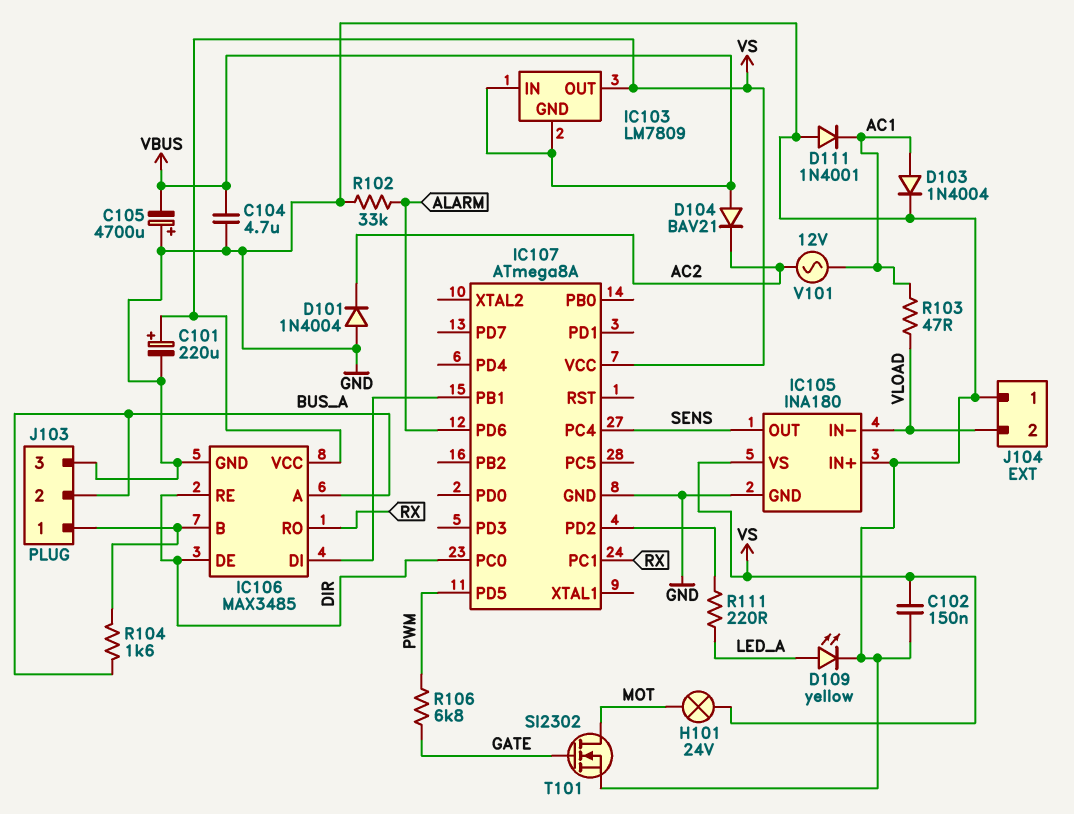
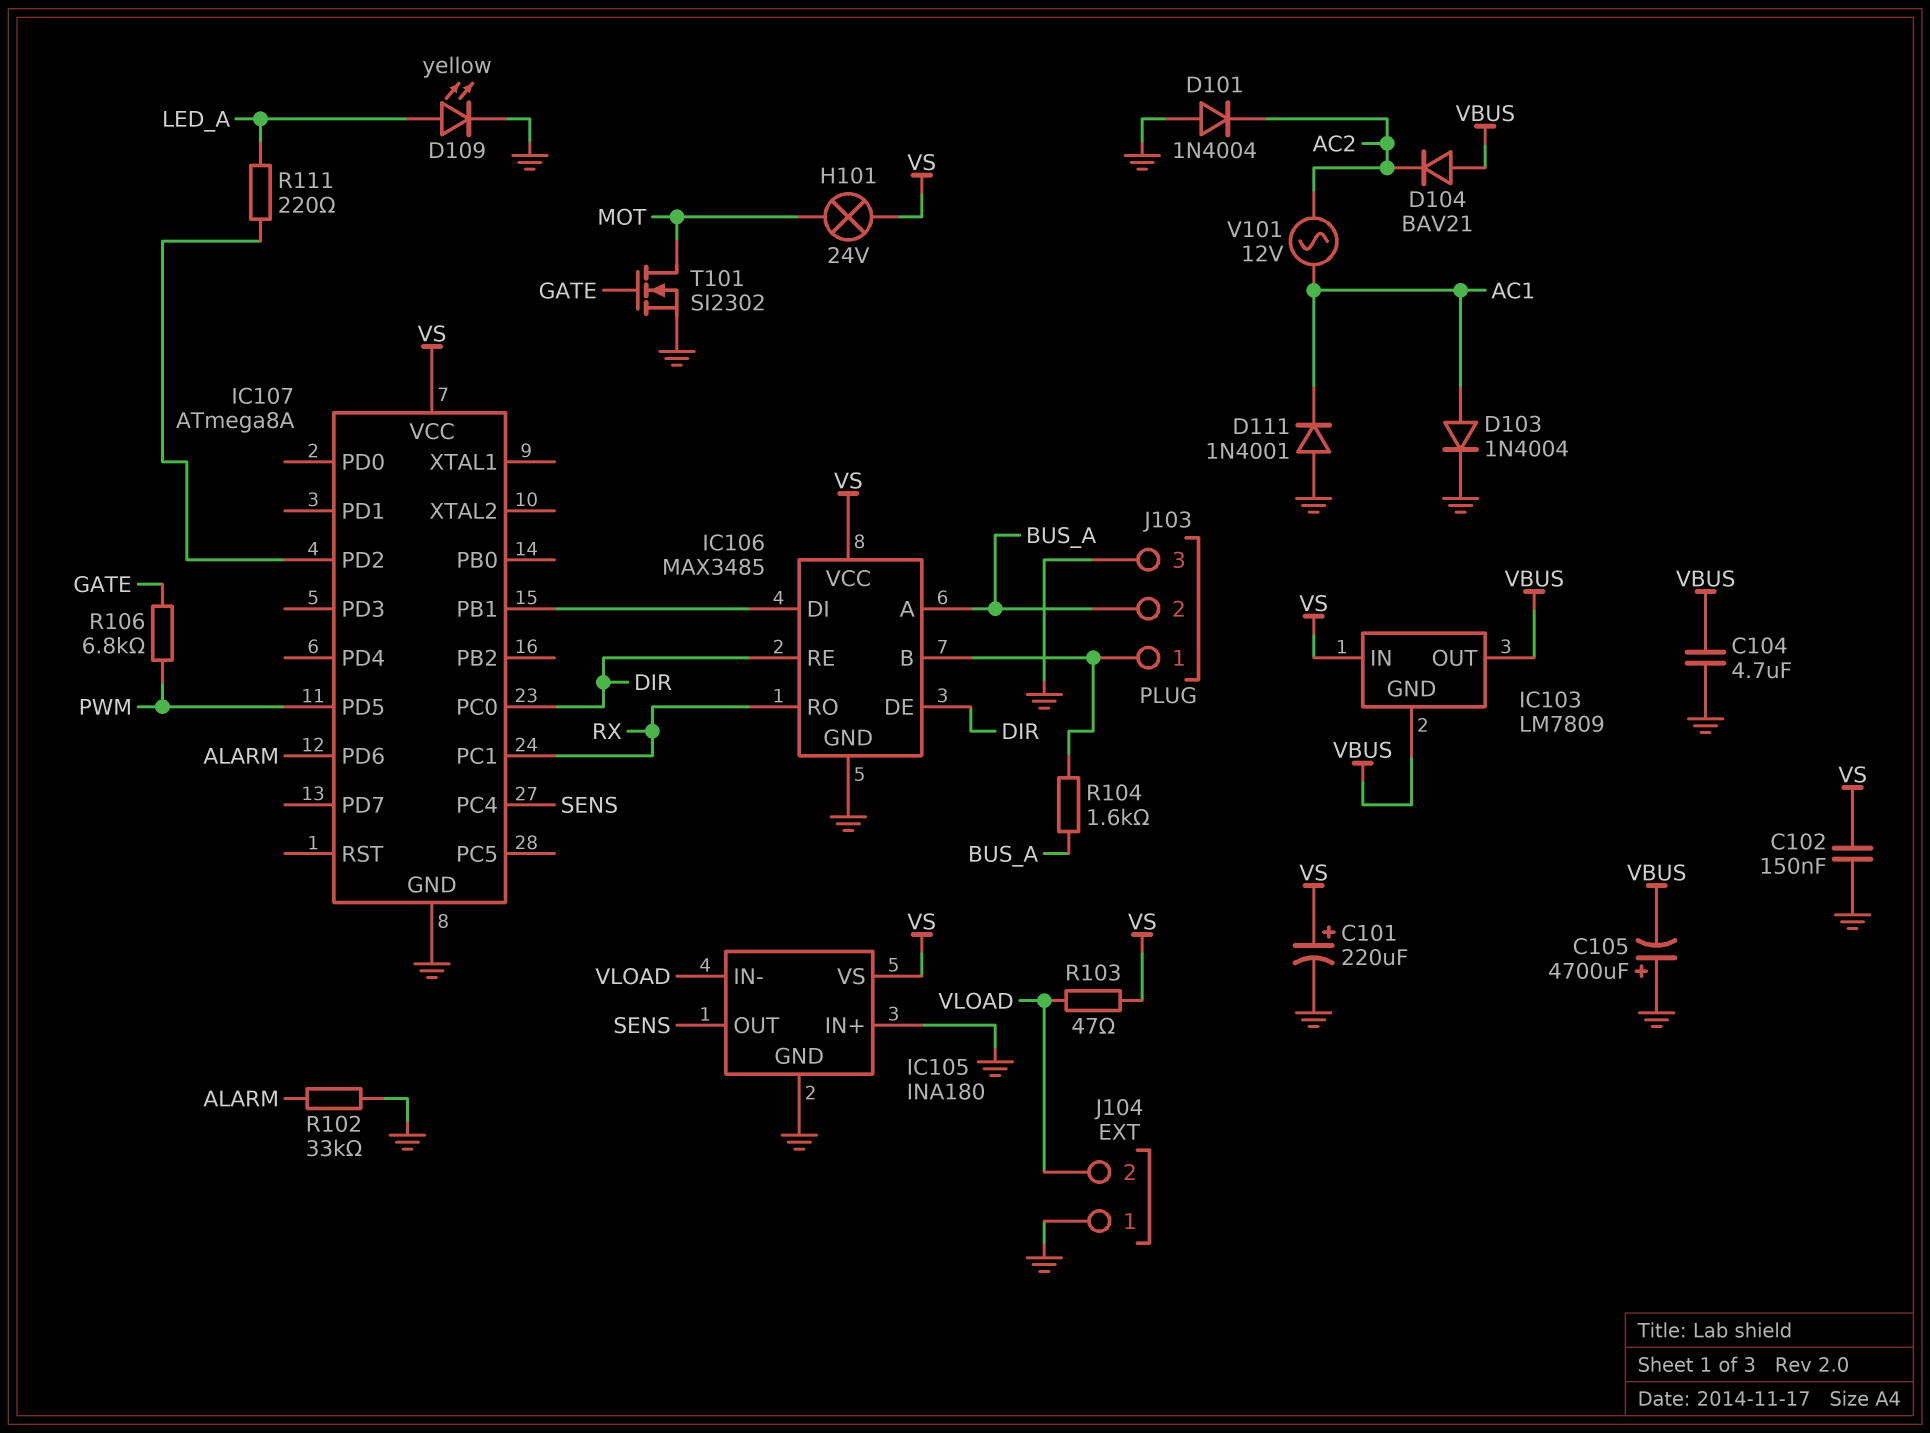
IC103 pin IN: VBUS -> VS
IC103 pin OUT: VS -> VBUS
R103: 47 (AC1, VLOAD) -> 47 (VLOAD, VS)

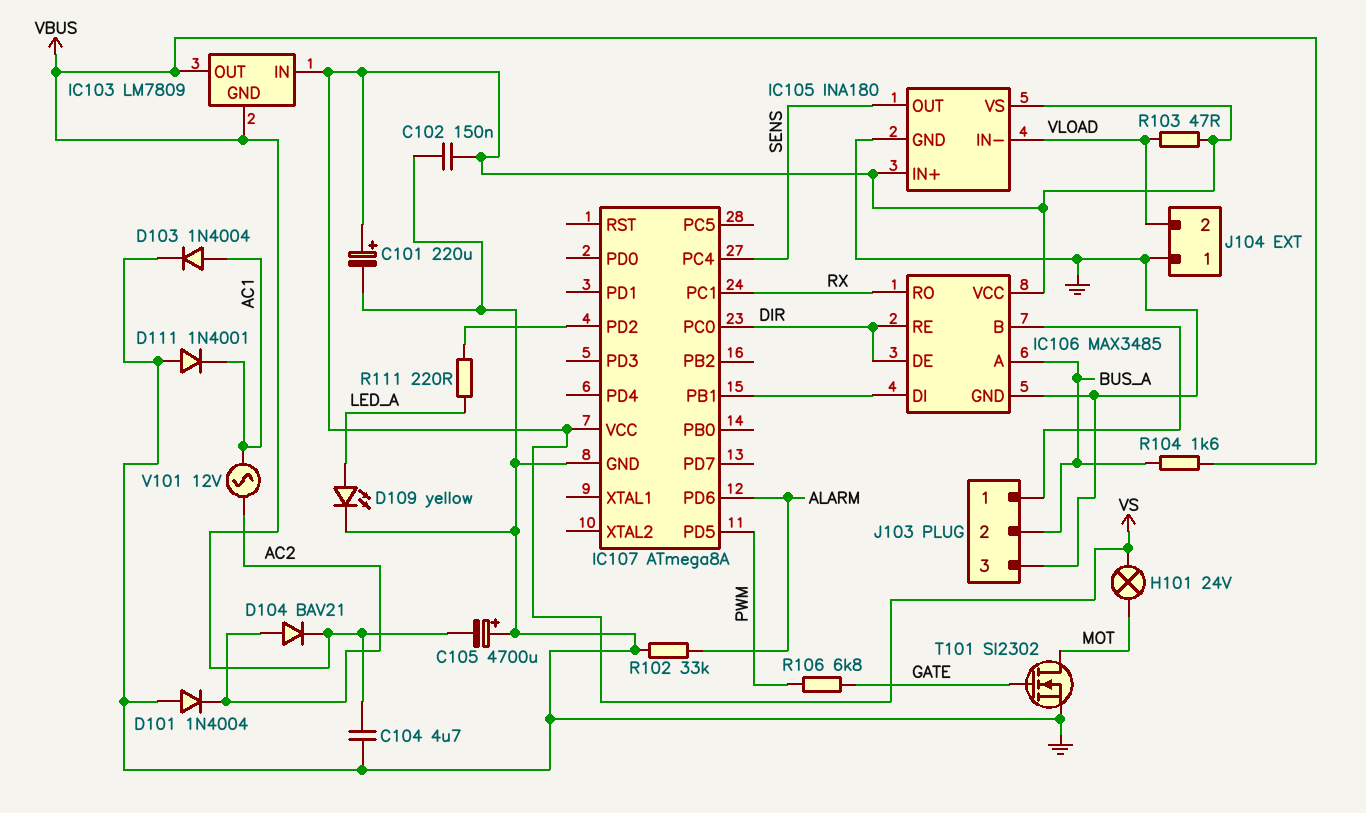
D104: diode BAV21 (A VBUS, K AC2) -> diode BAV21 (A AC2, K VBUS)
IC105 pin IN+: GND -> VS
R104: 1.6k (BUS_A, IC106/B) -> 1.6k (BUS_A, VBUS)

